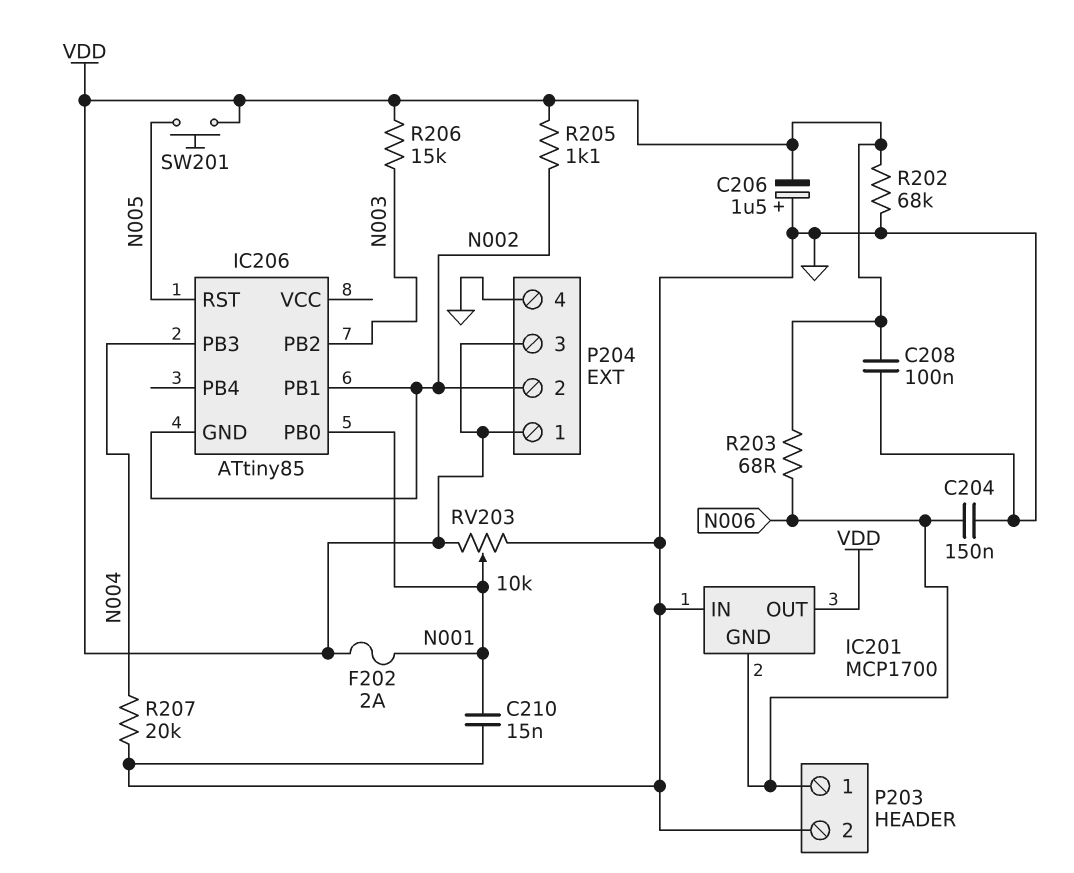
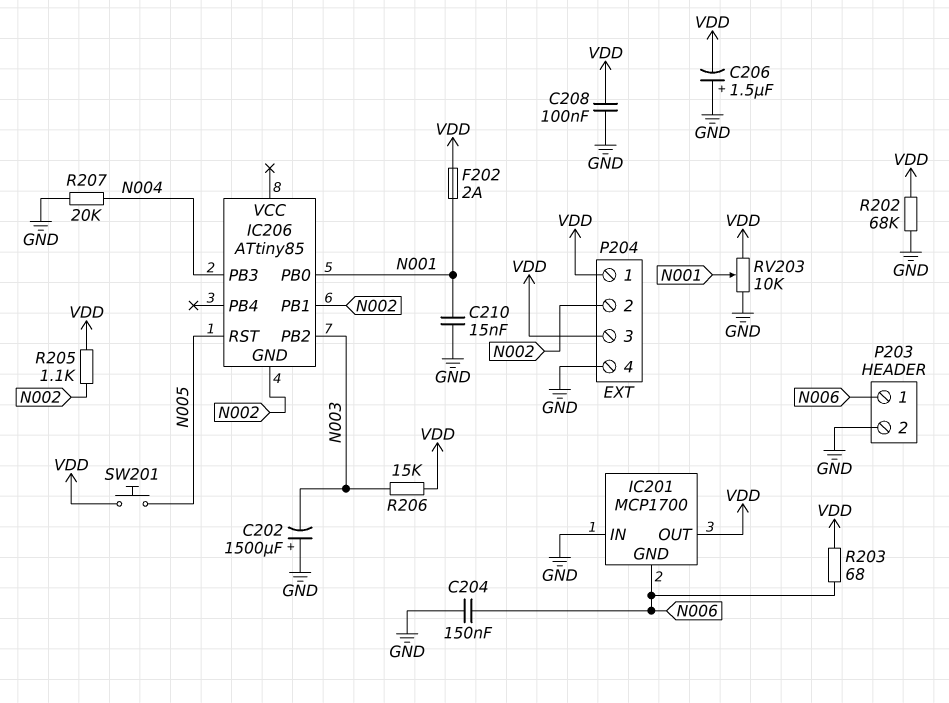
C202: none -> 1500uF (plus GND, minus N003)

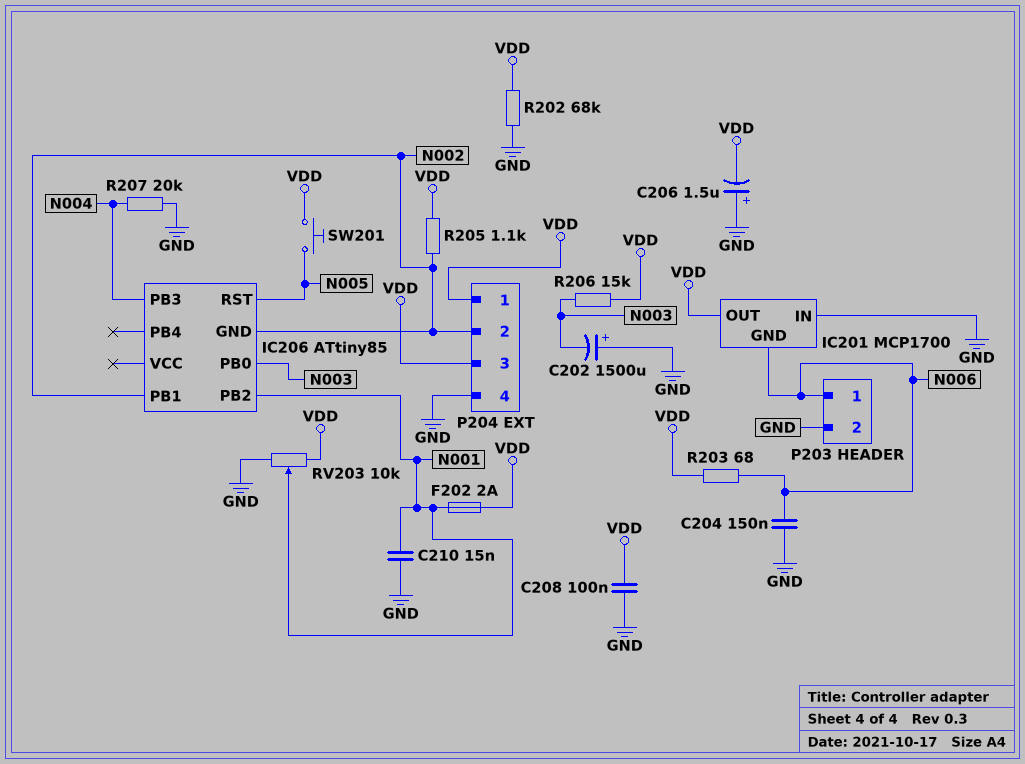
IC206 pin PB0: N001 -> N003
IC206 pin PB2: N003 -> N001

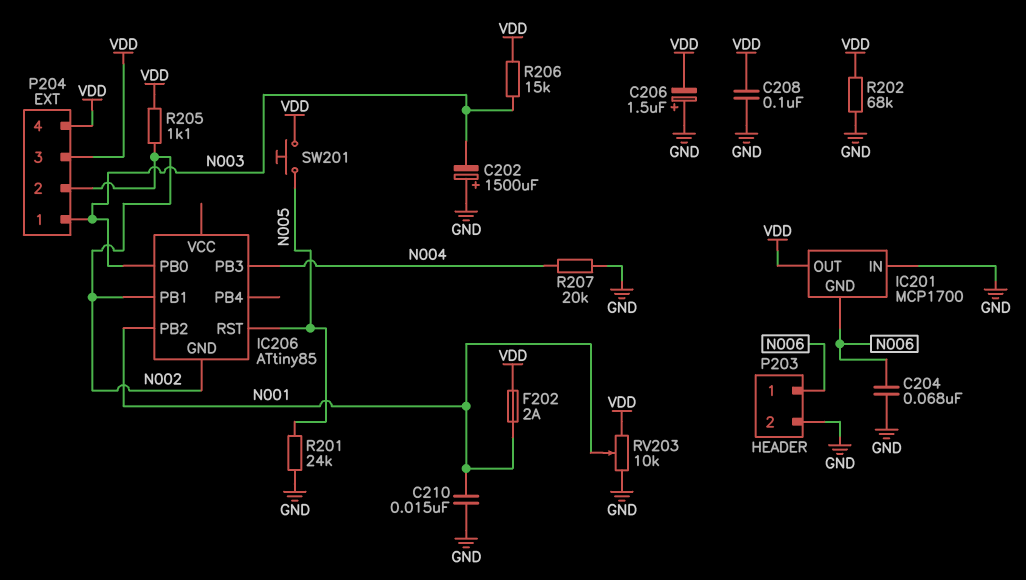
C204: 150nF (GND, N006) -> 68nF (GND, N006)
P204 pin 1: VDD -> N003
P204 pin 4: GND -> VDD
R201: none -> 24k (GND, N005)
R203: 68 (N006, VDD) -> none

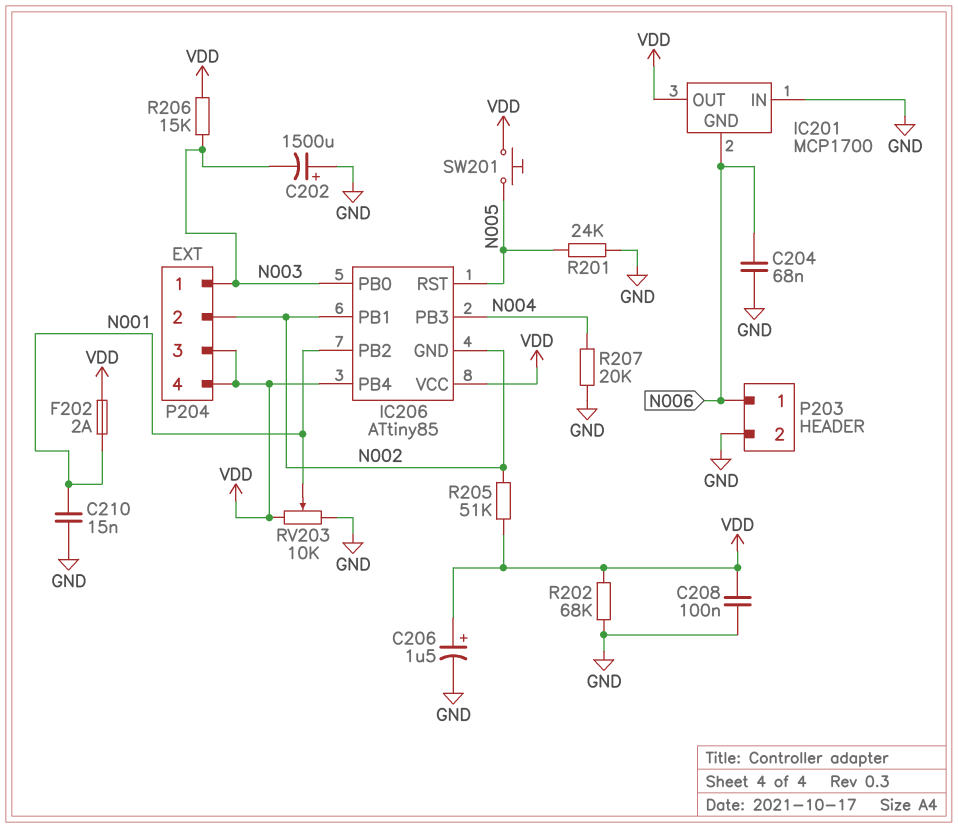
C206: 1.5uF (plus GND, minus VDD) -> 1.5uF (plus VDD, minus GND)
IC206 pin PB4: none -> VDD
IC206 pin VCC: none -> VDD
R205: 1.1k (N002, VDD) -> 51k (N002, VDD)

